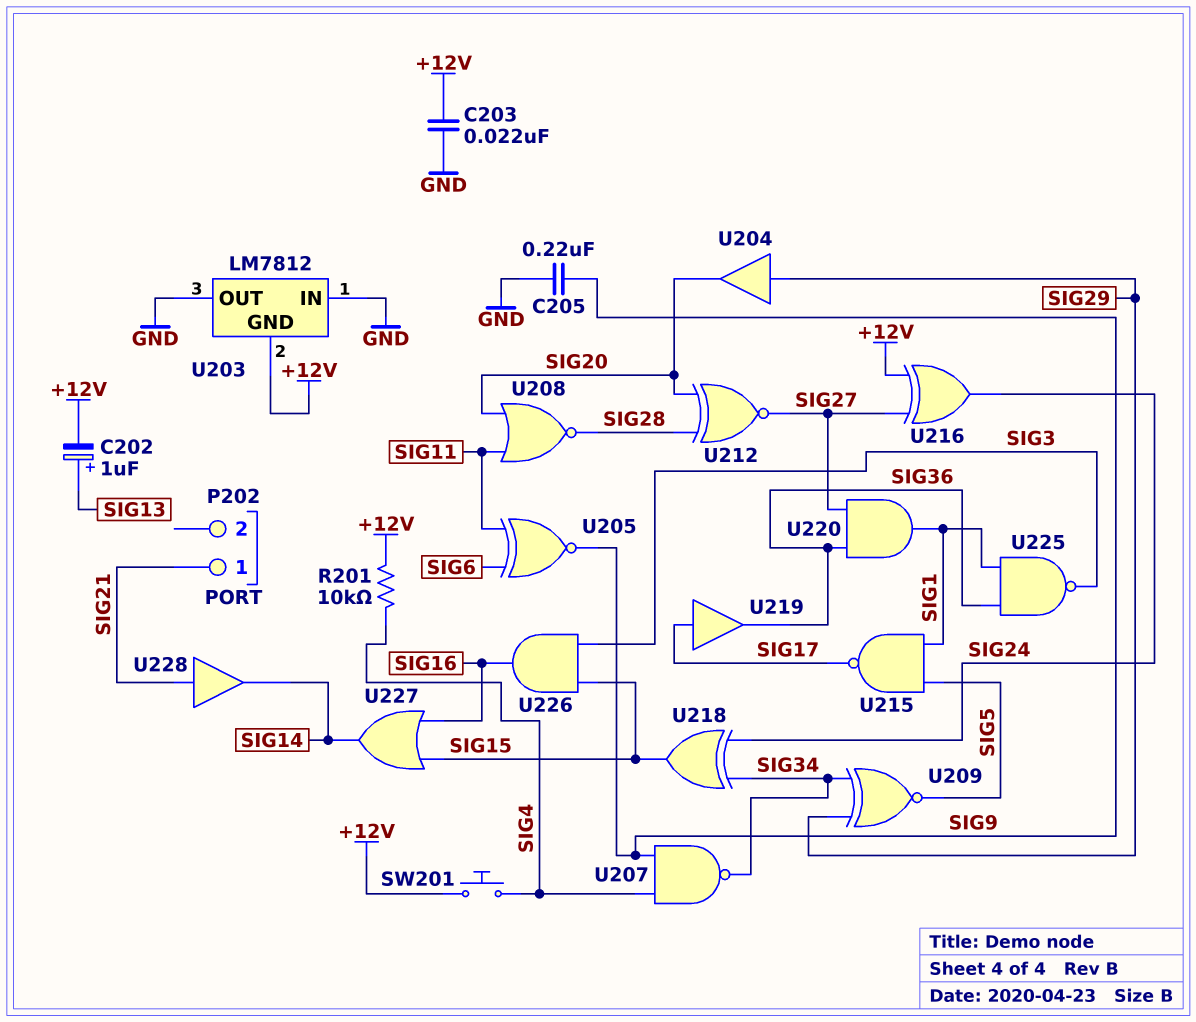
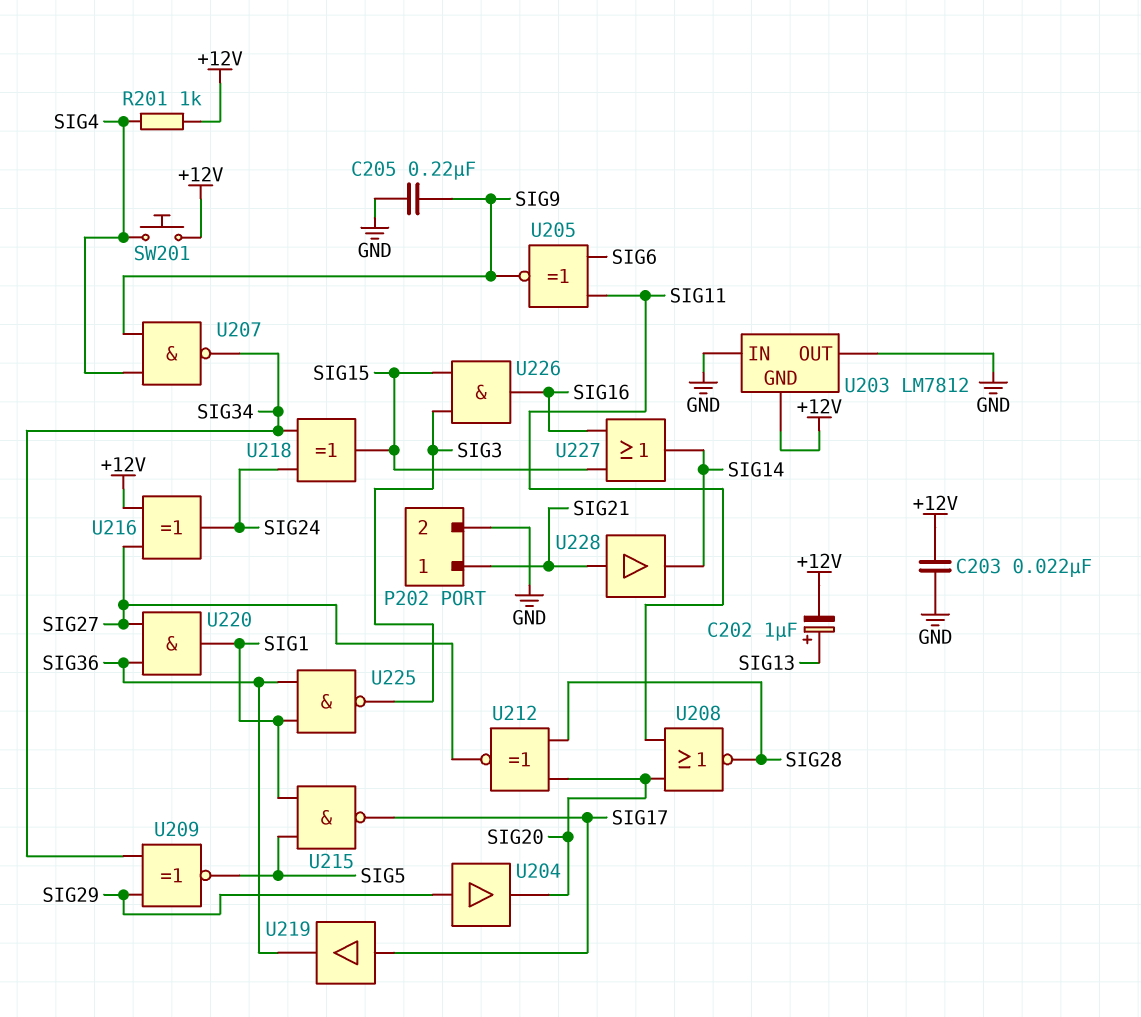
P202 pin 2: none -> GND
R201: 10k (+12V, SIG4) -> 1k (+12V, SIG4)

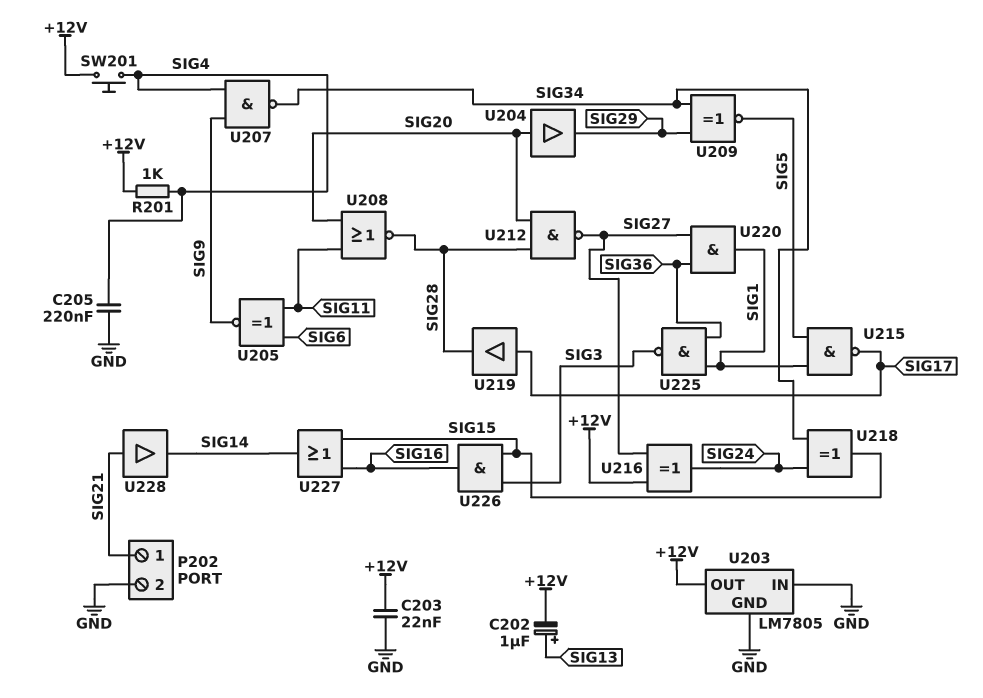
C205: 220nF (GND, SIG9) -> 220nF (GND, SIG4)
U203: LM7812 -> LM7805
U203 pin GND: +12V -> GND
U203 pin OUT: GND -> +12V
U204: buffer (in SIG29, out SIG20) -> buffer (in SIG20, out SIG29)
U212: XNOR (in SIG20, in SIG28, out SIG27) -> NAND (in SIG20, in SIG28, out SIG27)
U219: buffer (in SIG17, out SIG36) -> buffer (in SIG17, out SIG28)

